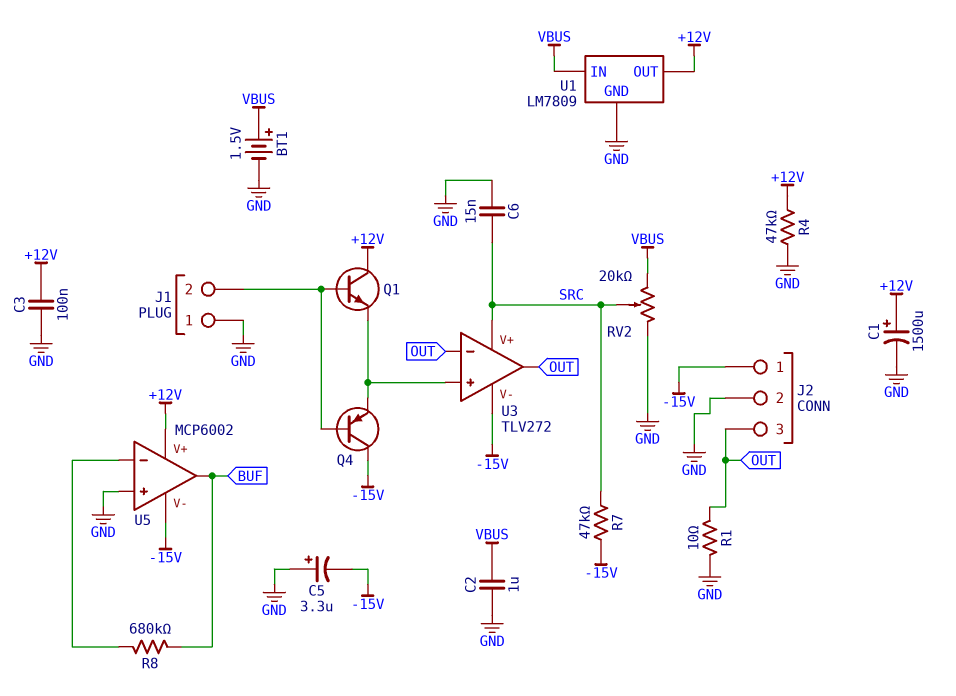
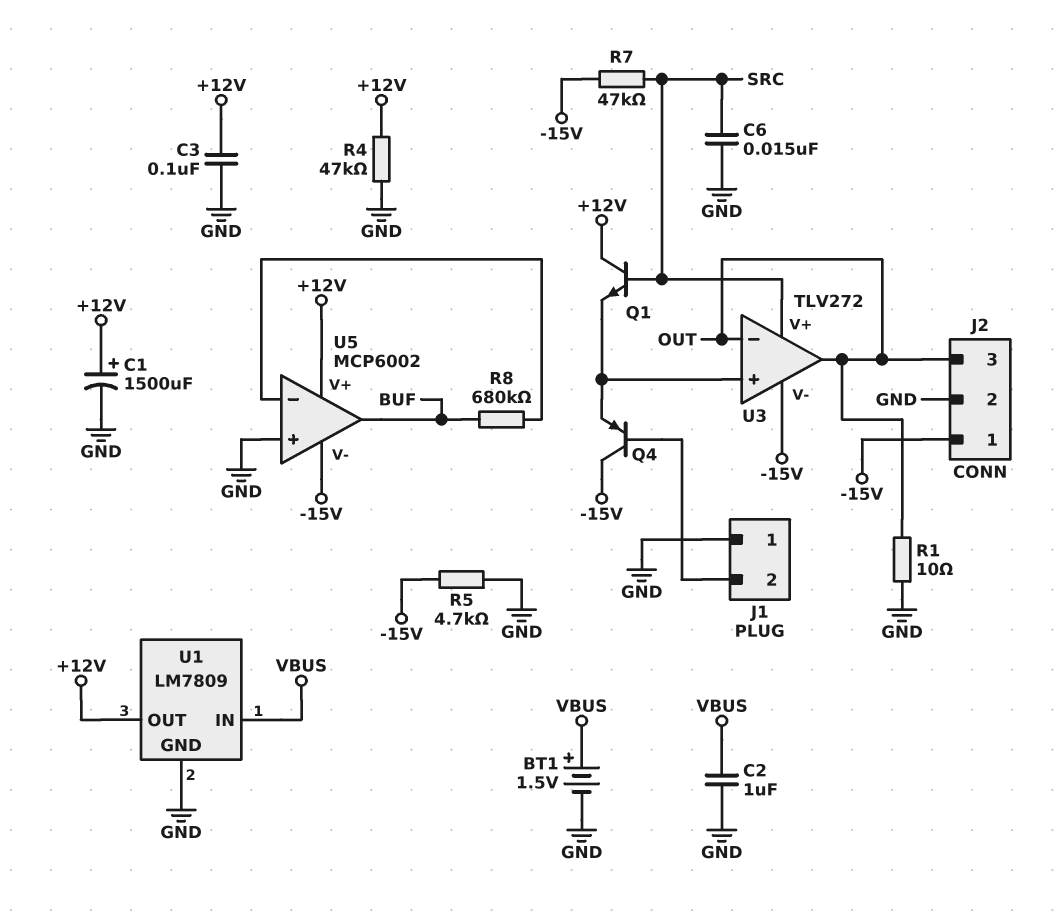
C5: 3.3uF (plus GND, minus -15V) -> none
Q1: NPN (B J1/2, C +12V, E U3/in+) -> NPN (B SRC, C +12V, E U3/in+)
R5: none -> 4.7k (-15V, GND)
RV2: 20k (GND, VBUS, wiper SRC) -> none

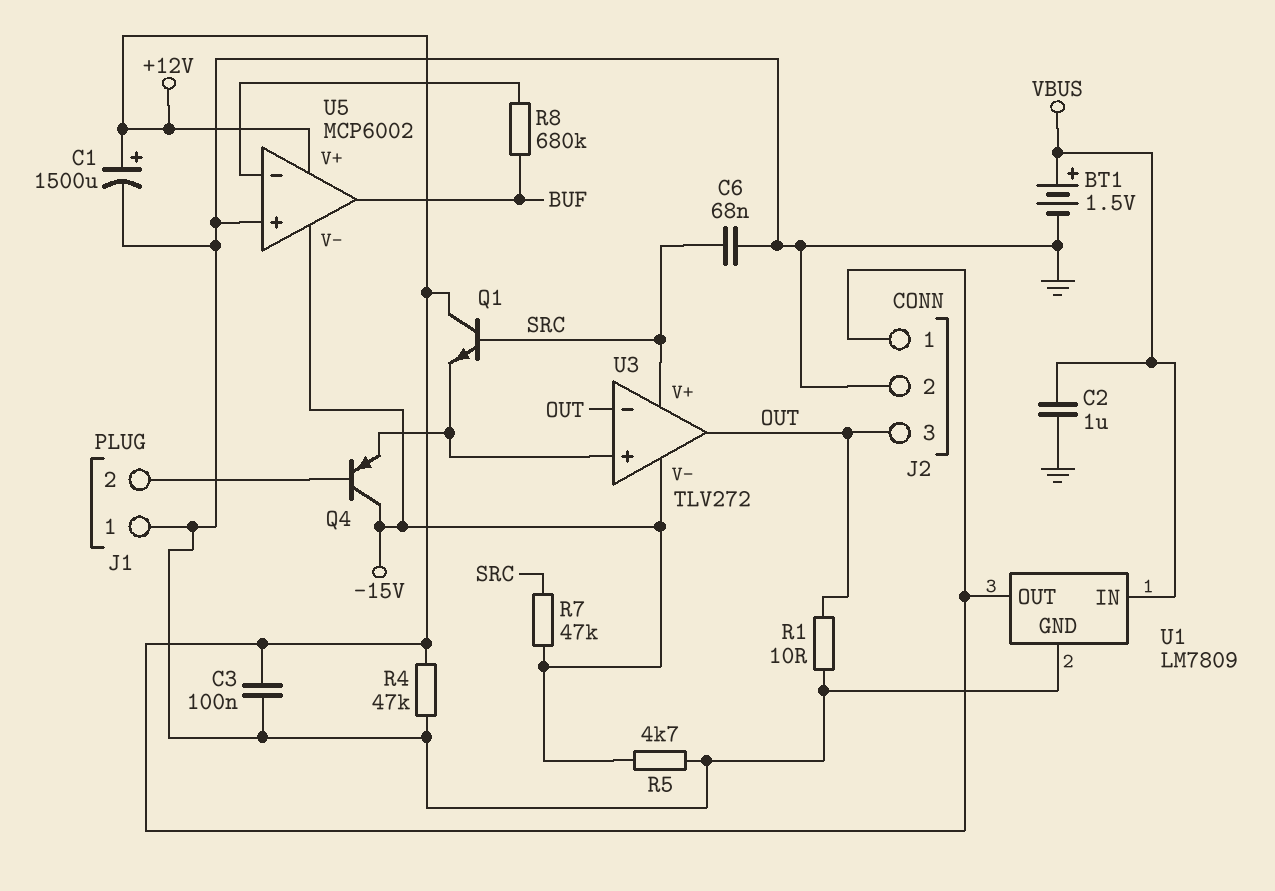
C6: 15nF (GND, SRC) -> 68nF (GND, SRC)
J2 pin 1: -15V -> +12V

